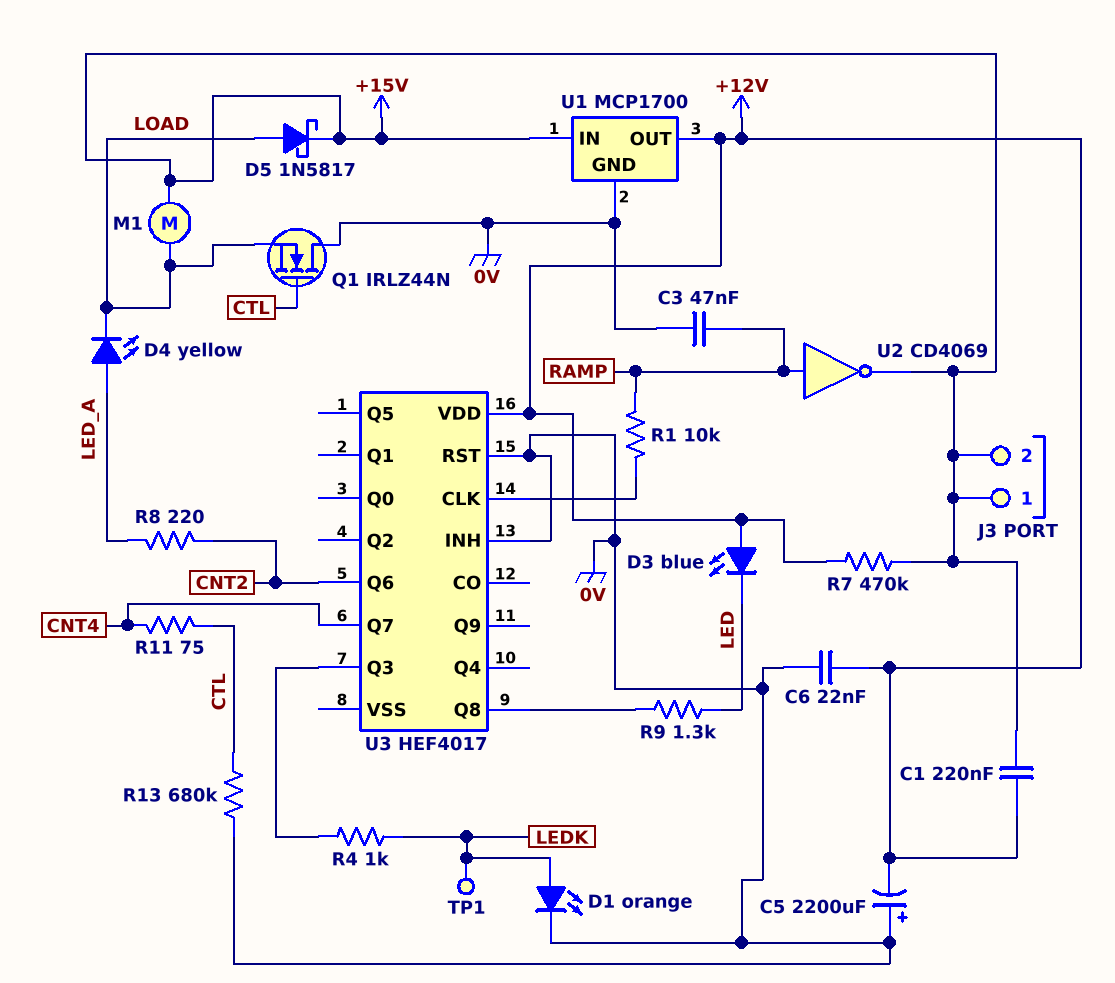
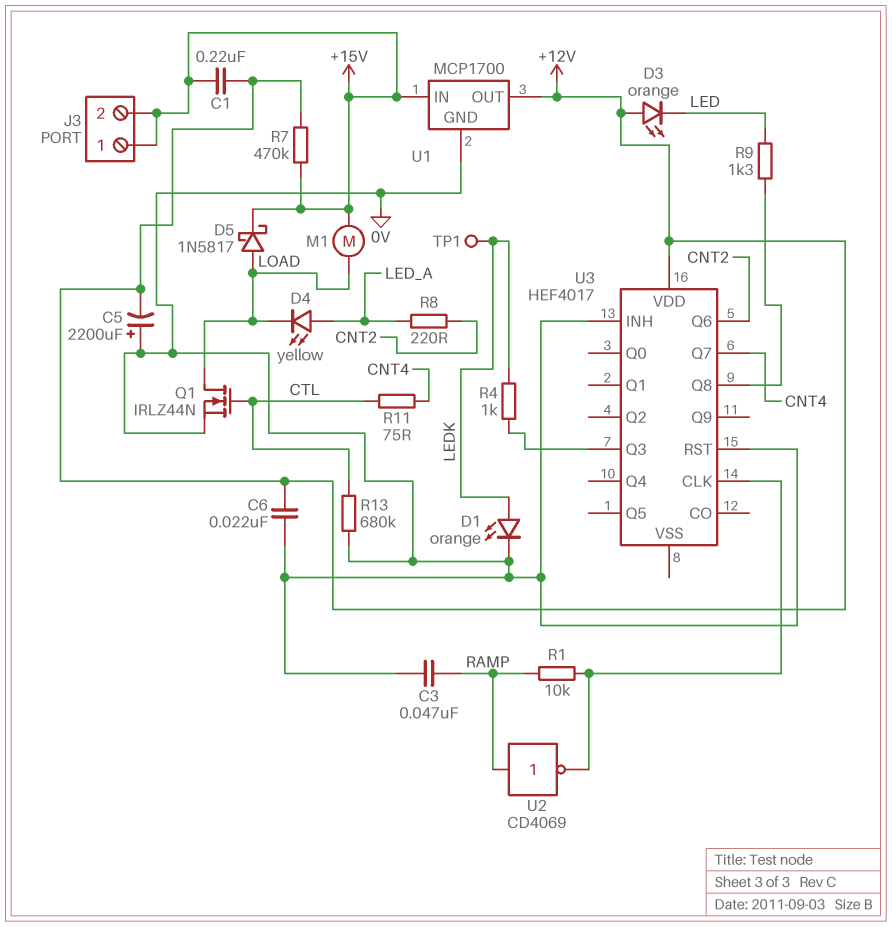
D3: LED blue (A +12V, K LED) -> LED orange (A +12V, K LED)
Q1: NMOS IRLZ44N (G CTL, D 0V, S LOAD) -> NMOS IRLZ44N (G CTL, D LOAD, S 0V)
U2: NOT CD4069 (in RAMP, out +15V) -> NOT CD4069 (in RAMP, out U3/CLK)

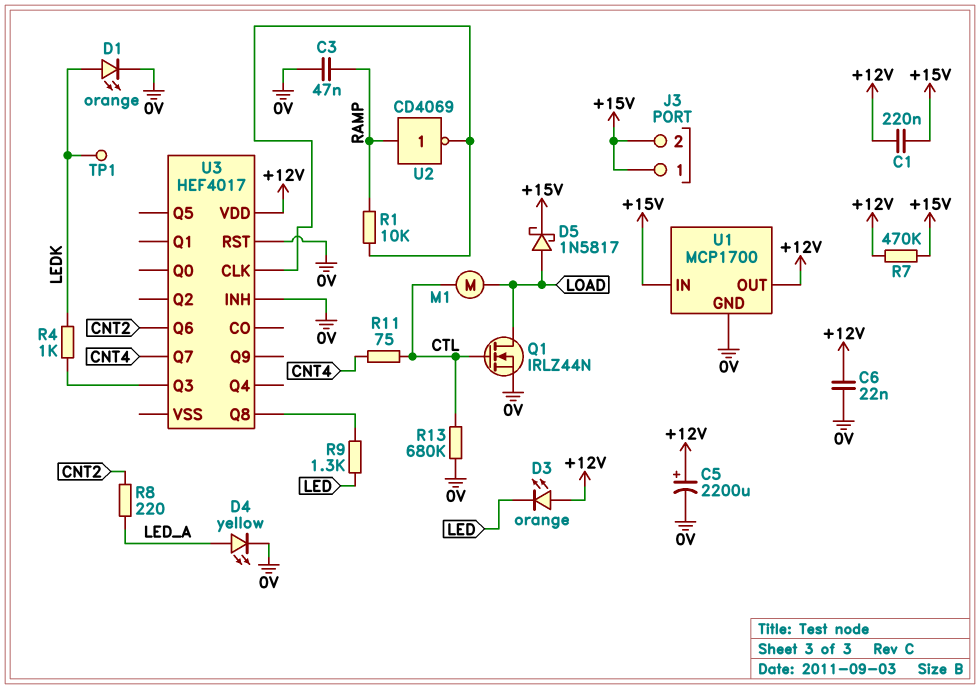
C5: 2200uF (plus 0V, minus +12V) -> 2200uF (plus +12V, minus 0V)
D4: LED yellow (A LED_A, K LOAD) -> LED yellow (A LED_A, K 0V)
M1: motor (+15V, LOAD) -> motor (CTL, LOAD)

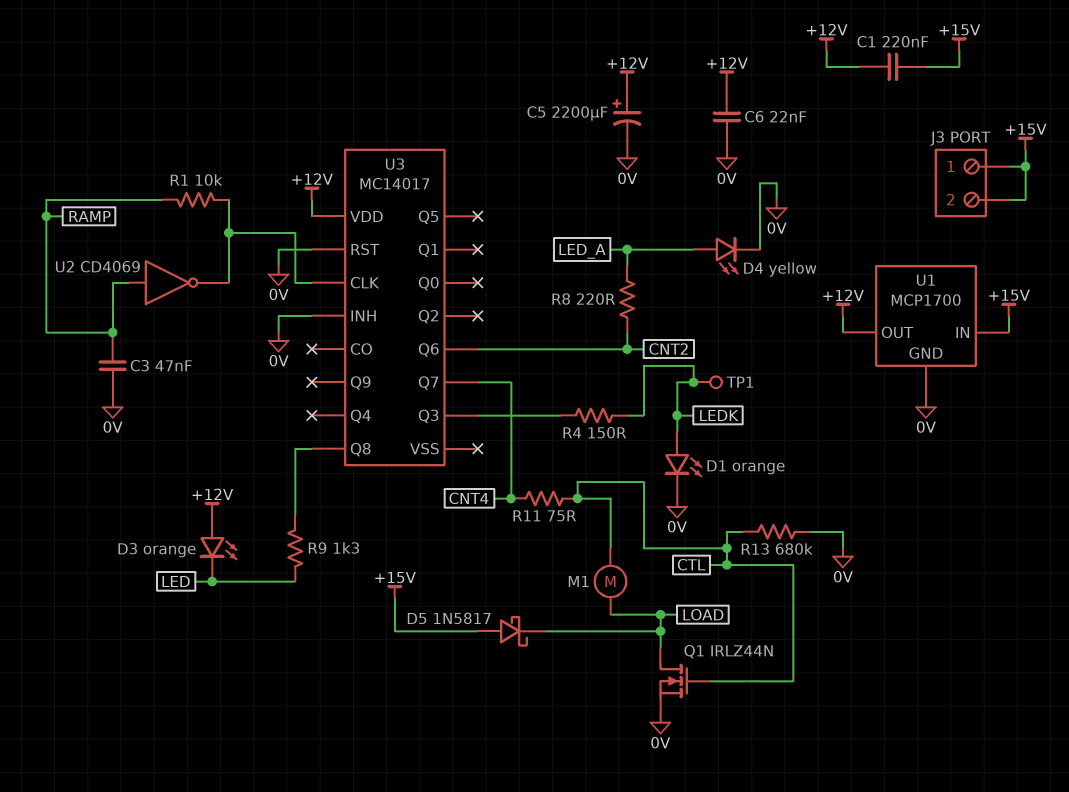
D5: schottky 1N5817 (A LOAD, K +15V) -> schottky 1N5817 (A +15V, K LOAD)
R4: 1k (LEDK, U3/Q3) -> 150 (LEDK, U3/Q3)
R7: 470k (+12V, +15V) -> none
U3: HEF4017 -> MC14017

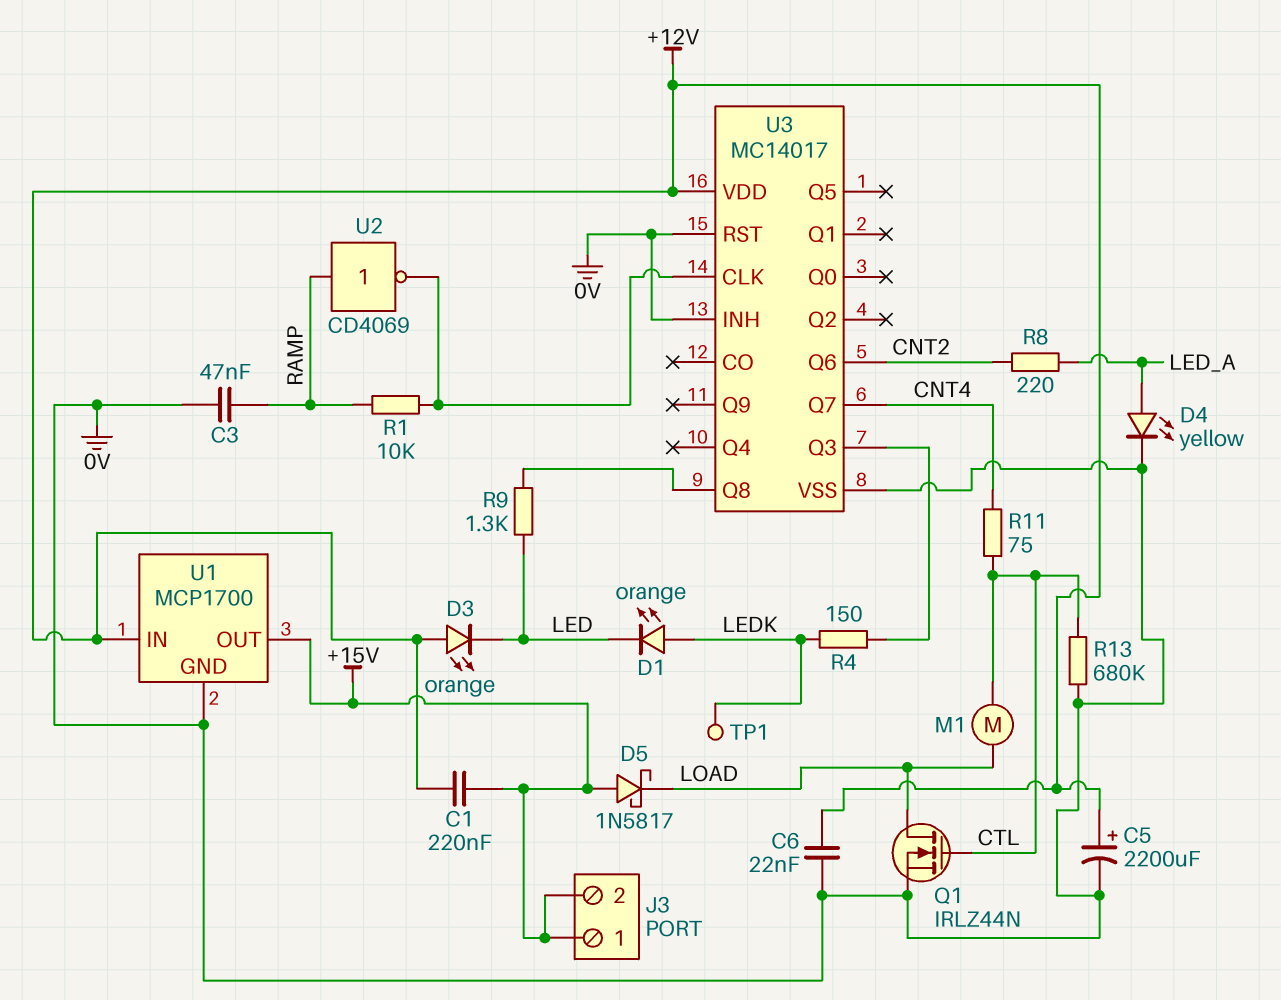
D1: LED orange (A LEDK, K 0V) -> LED orange (A LEDK, K LED)
U1 pin IN: +15V -> +12V
U1 pin OUT: +12V -> +15V
U3 pin VSS: none -> 0V

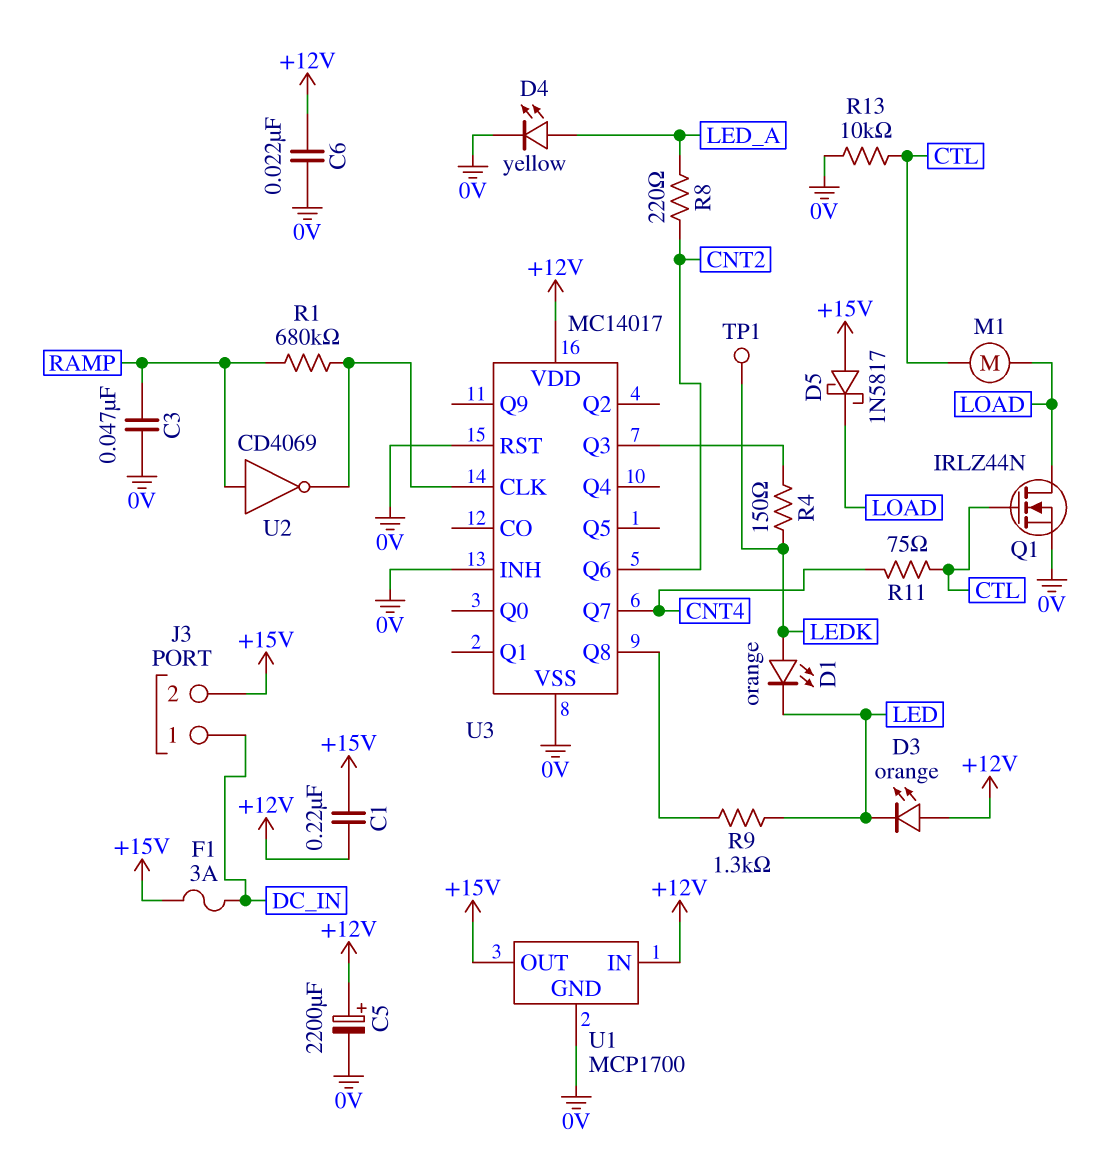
F1: none -> 3A (+15V, DC_IN)
J3 pin 1: +15V -> DC_IN
R1: 10k (RAMP, U3/CLK) -> 680k (RAMP, U3/CLK)
R13: 680k (0V, CTL) -> 10k (0V, CTL)

